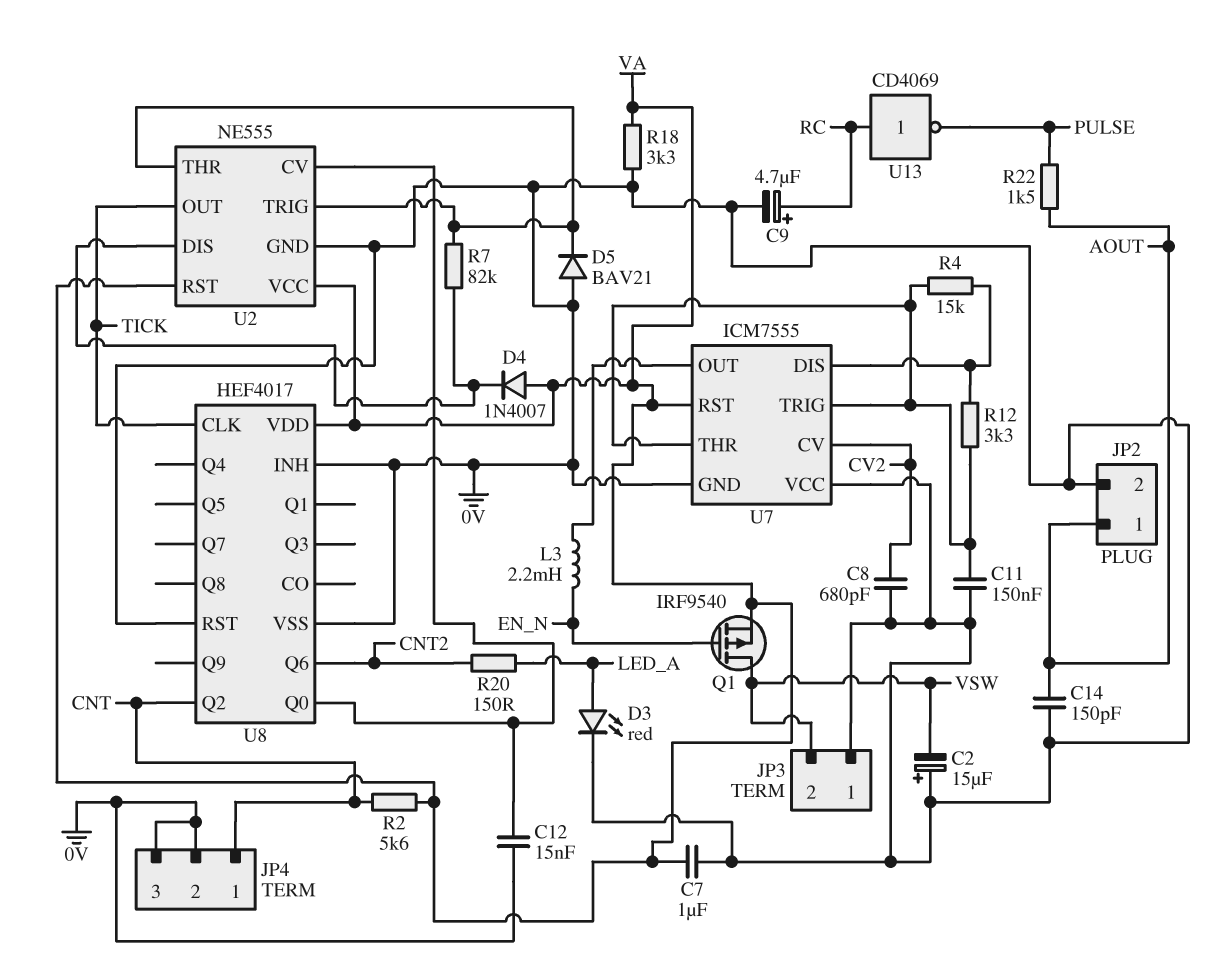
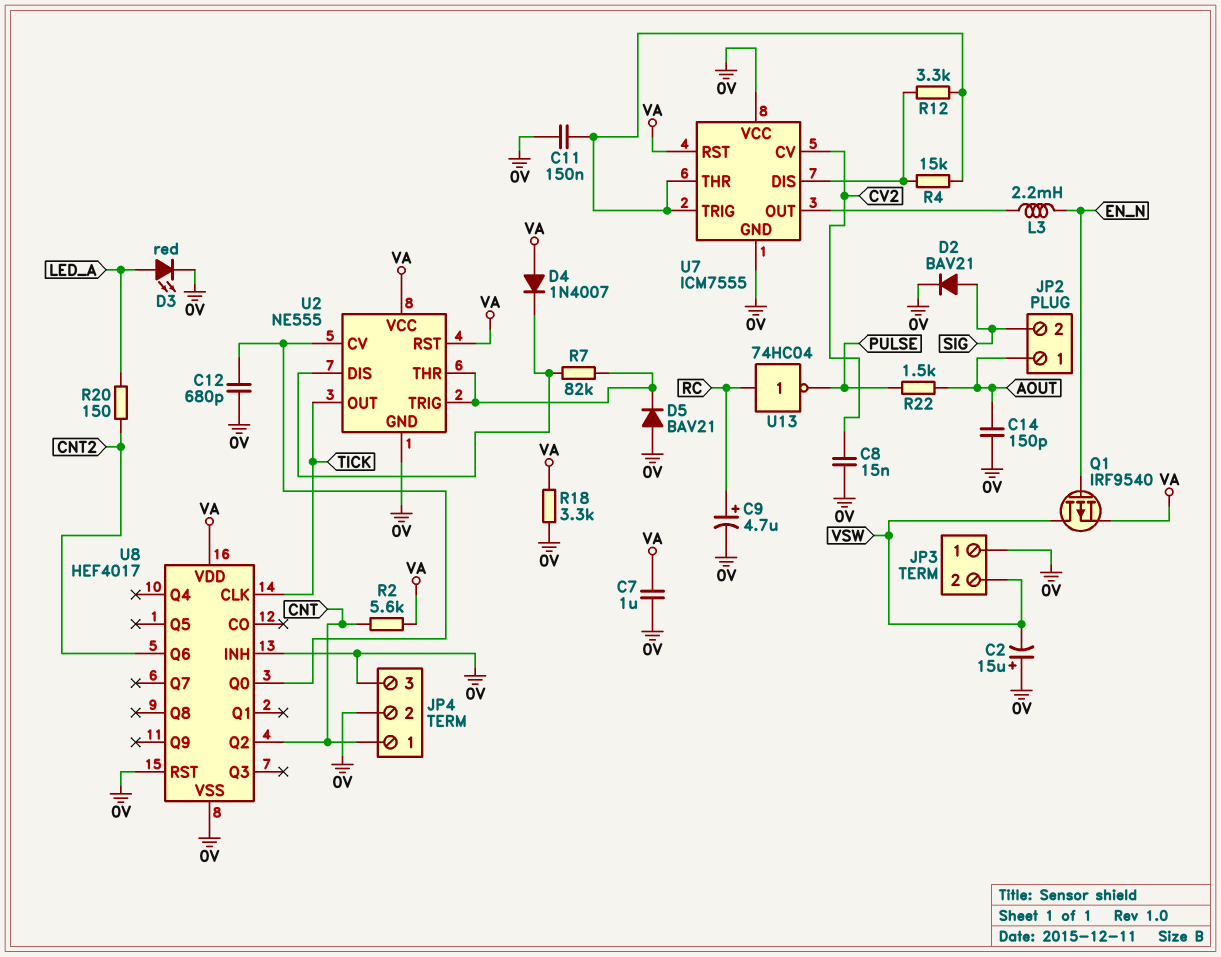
C8: 680pF (0V, CV2) -> 15nF (0V, CV2)
C12: 15nF (0V, U2/CV) -> 680pF (0V, U2/CV)
D2: none -> diode BAV21 (A SIG, K 0V)
JP2 pin 2: 0V -> SIG
U13: NOT CD4069 (in RC, out PULSE) -> NOT 74HC04 (in RC, out PULSE)

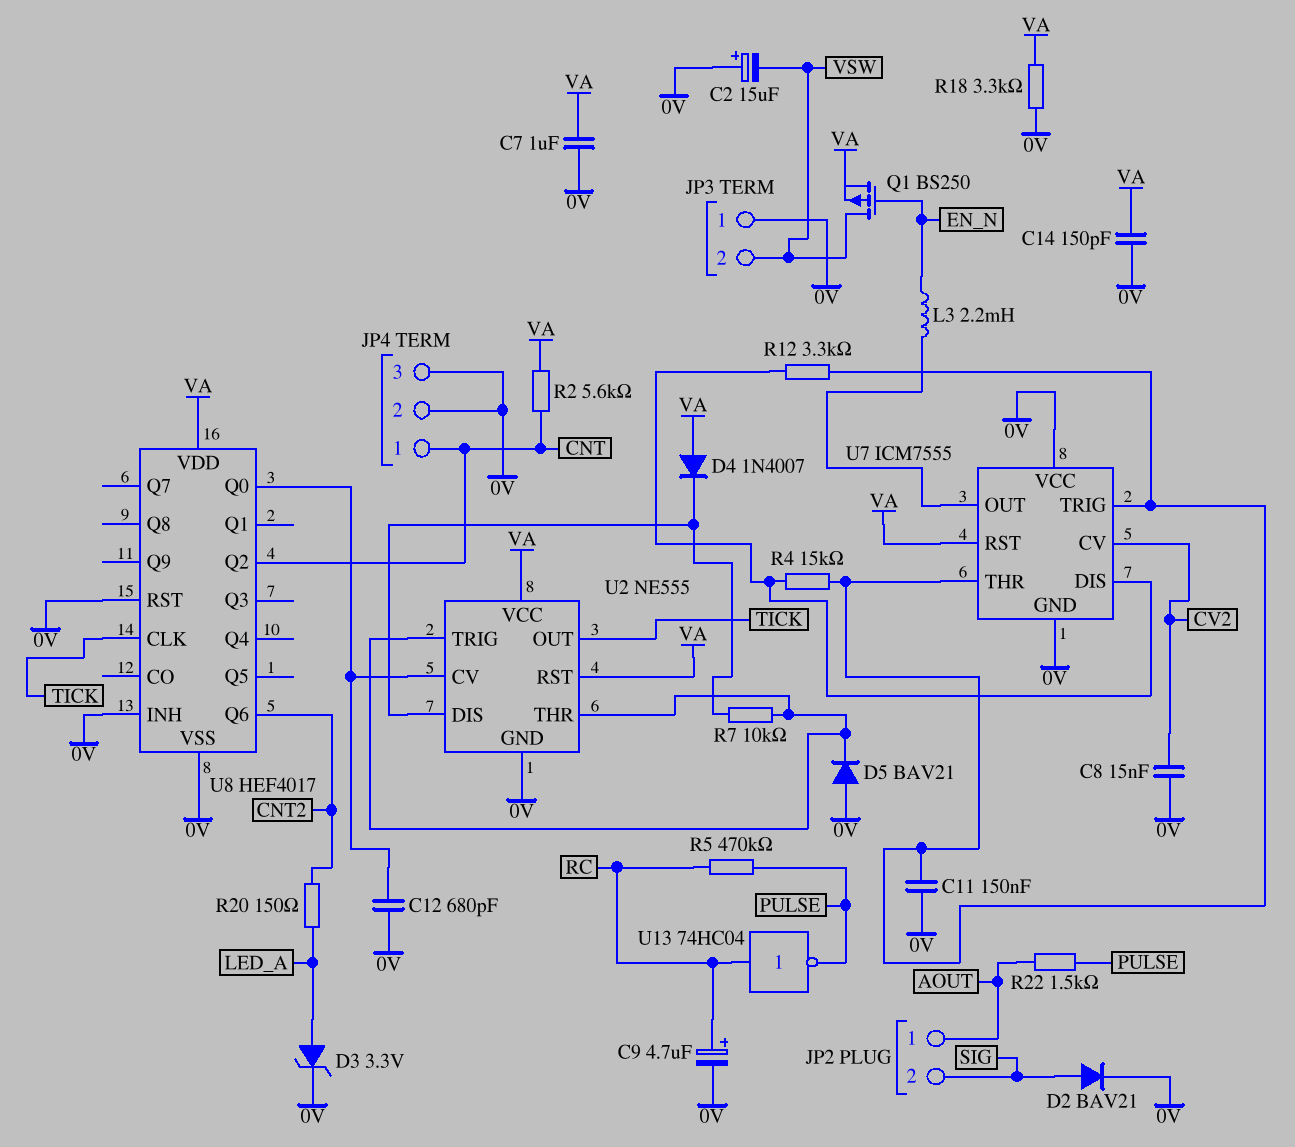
C14: 150pF (0V, AOUT) -> 150pF (0V, VA)
D3: LED red (A LED_A, K 0V) -> zener 3.3V (A LED_A, K 0V)
Q1: PMOS IRF9540 (G EN_N, D VSW, S VA) -> PMOS BS250 (G EN_N, D VSW, S VA)
R5: none -> 470k (PULSE, RC)
R7: 82k (U2/DIS, U2/THR) -> 10k (U2/DIS, U2/THR)

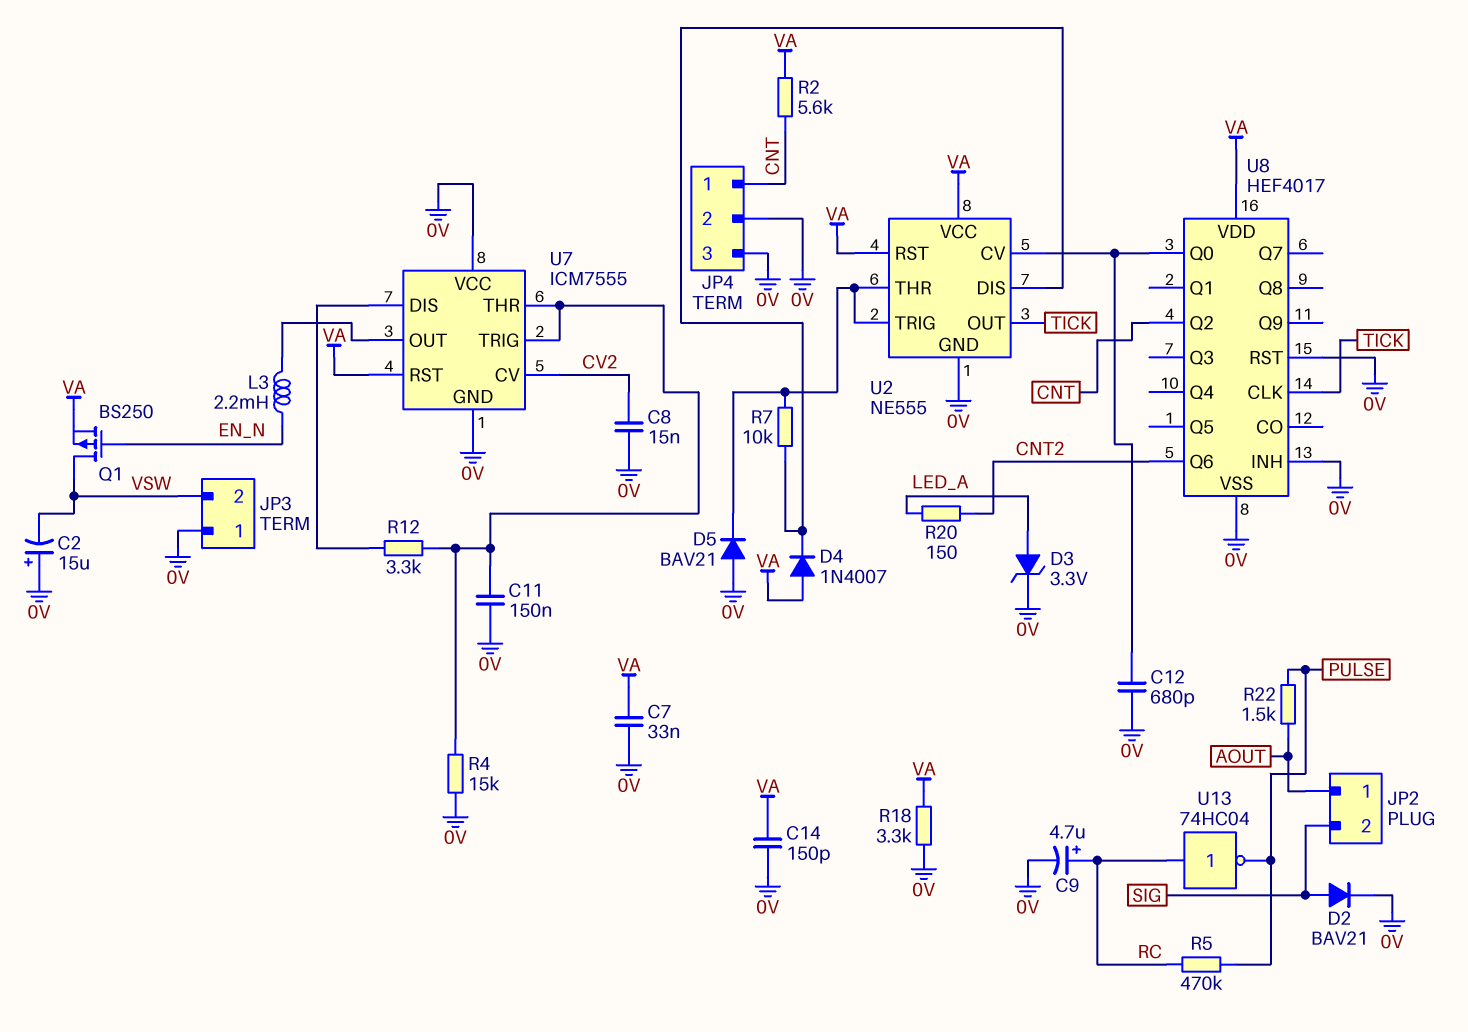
C7: 1uF (0V, VA) -> 33nF (0V, VA)
R4: 15k (U7/DIS, U7/THR) -> 15k (0V, U7/THR)

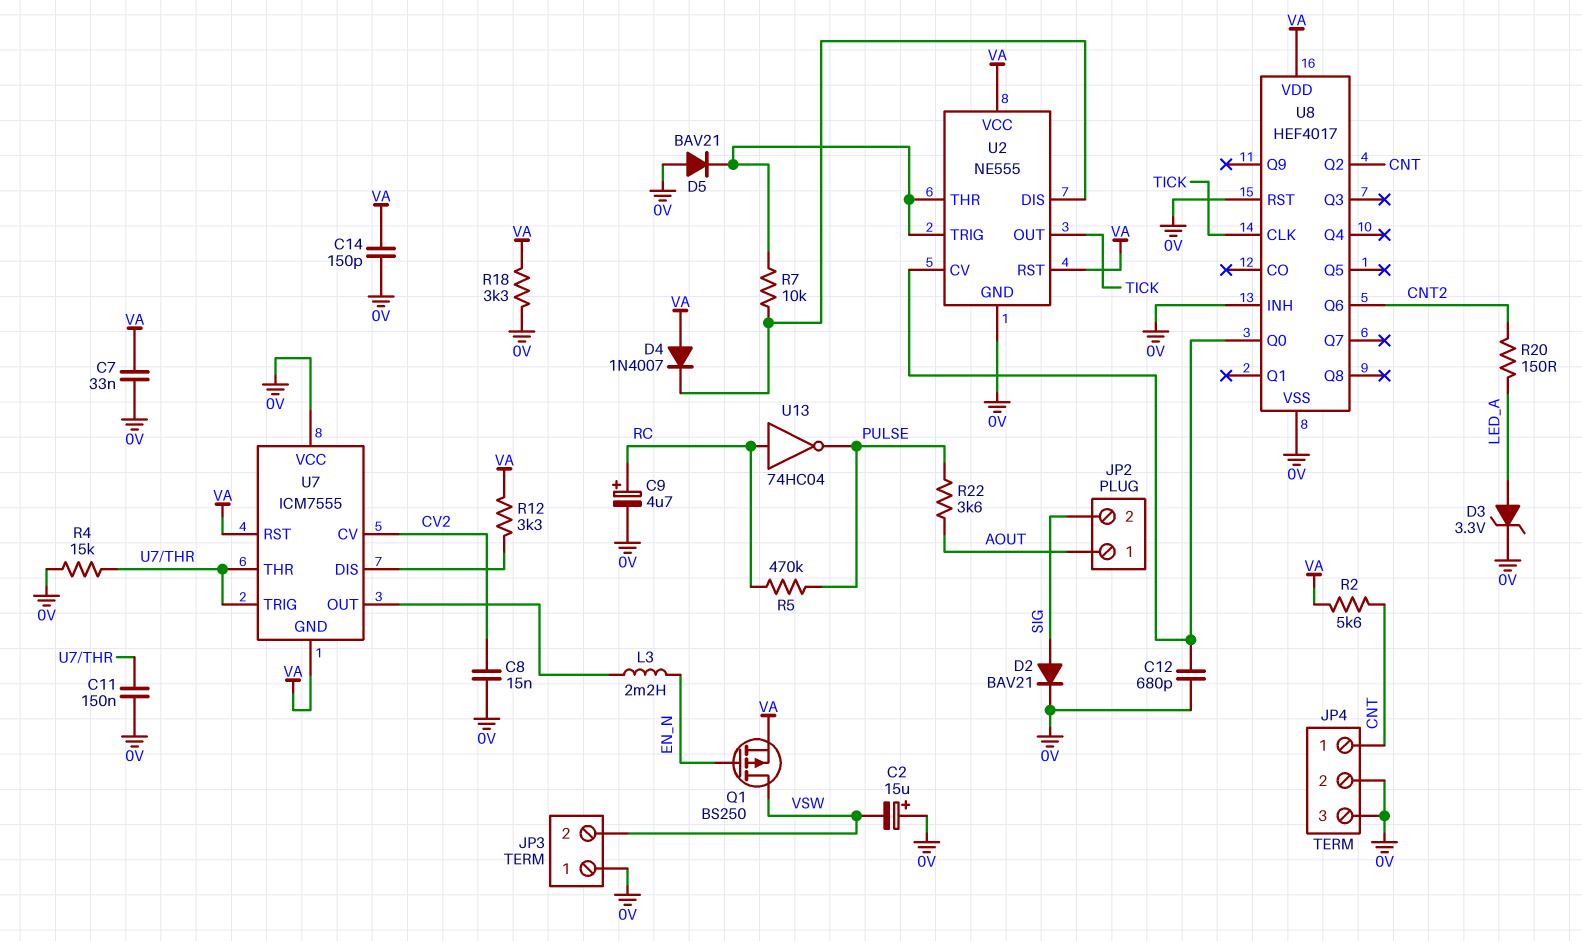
R12: 3.3k (U7/DIS, U7/THR) -> 3.3k (U7/DIS, VA)
R22: 1.5k (AOUT, PULSE) -> 3.6k (AOUT, PULSE)
U7 pin GND: 0V -> VA

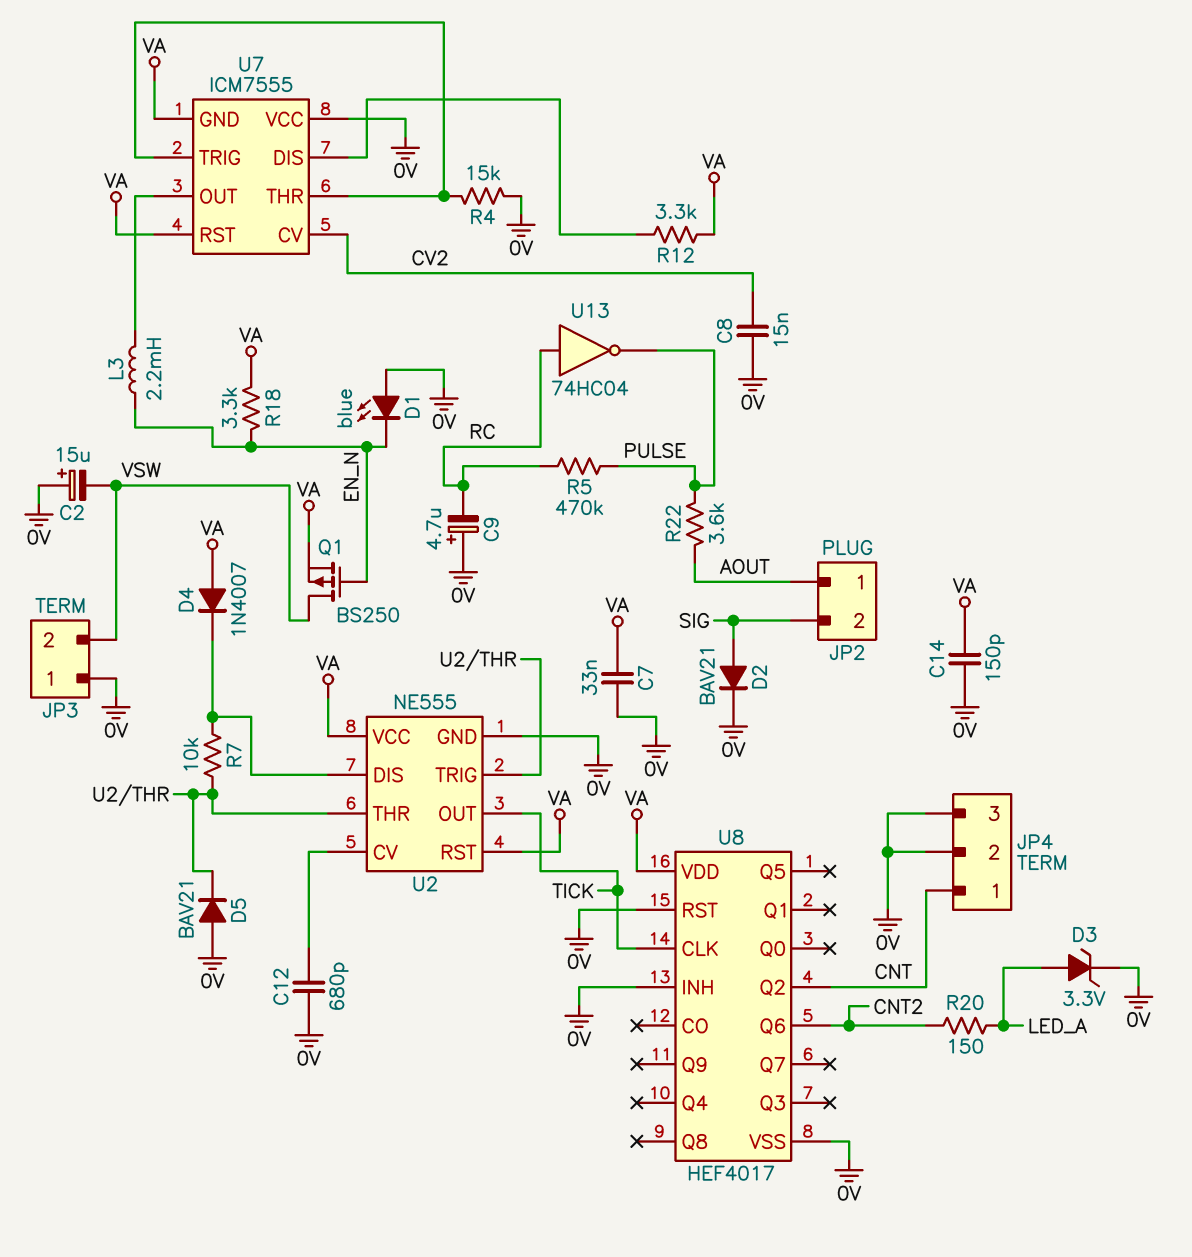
C9: 4.7uF (plus RC, minus 0V) -> 4.7uF (plus 0V, minus RC)
C11: 150nF (0V, U7/THR) -> none
D1: none -> LED blue (A 0V, K EN_N)
R2: 5.6k (CNT, VA) -> none
R18: 3.3k (0V, VA) -> 3.3k (EN_N, VA)
U8 pin Q0: U2/CV -> none

